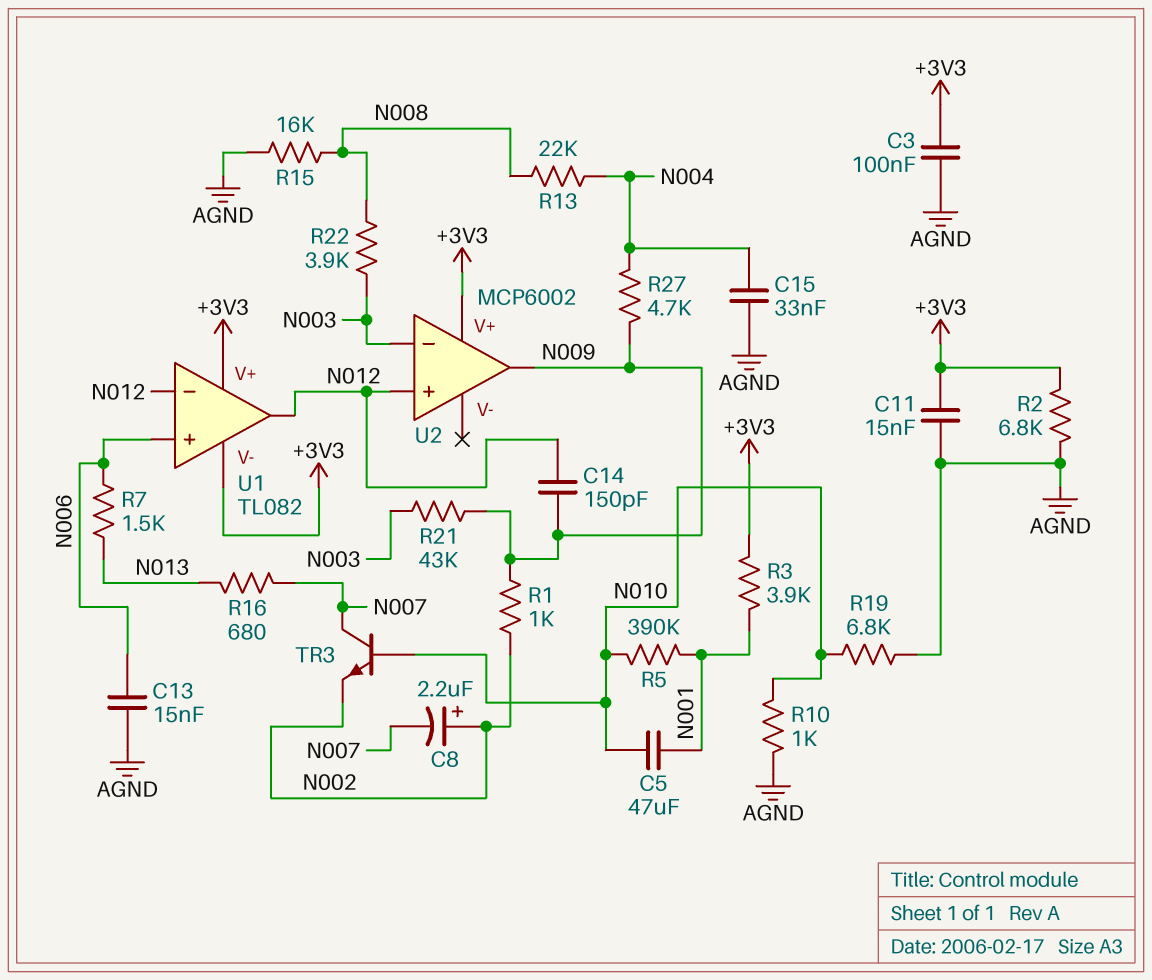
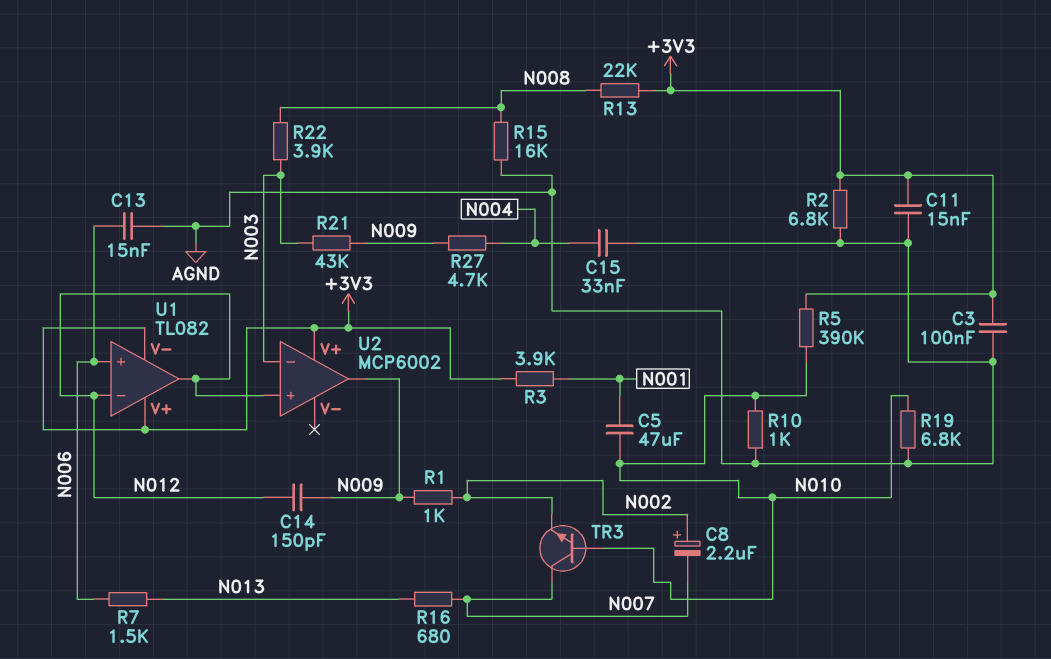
R5: 390k (N001, N010) -> 390k (+3V3, N010)
R13: 22k (N004, N008) -> 22k (+3V3, N008)

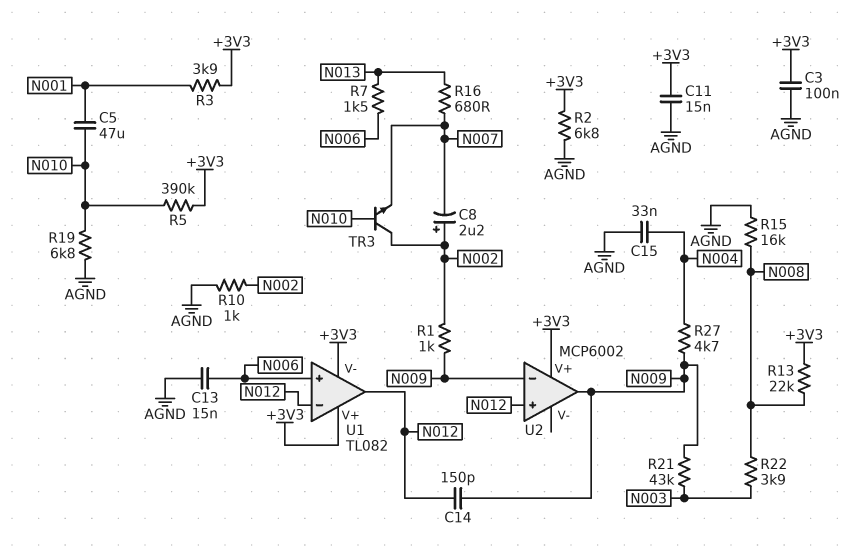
R10: 1k (AGND, N010) -> 1k (AGND, N002)
TR3: NPN (B N010, C N007, E N002) -> NPN (B N010, C N002, E N007)
U2 pin in-: N003 -> N009

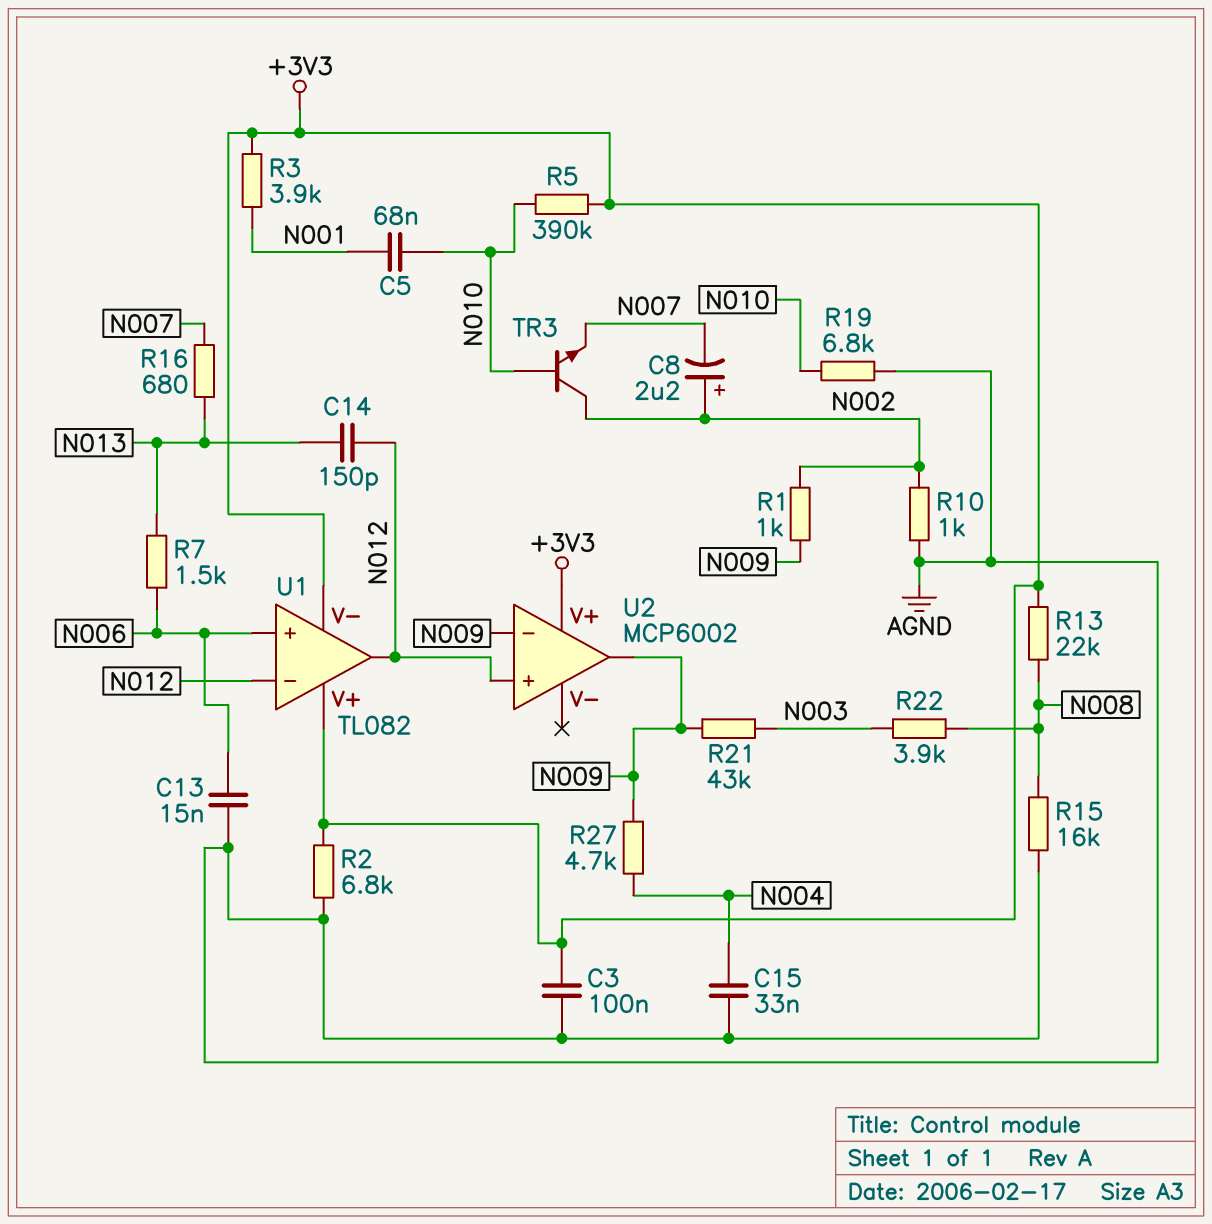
C5: 47uF (N001, N010) -> 68nF (N001, N010)
C11: 15nF (+3V3, AGND) -> none
C14: 150pF (N009, N012) -> 150pF (N012, N013)

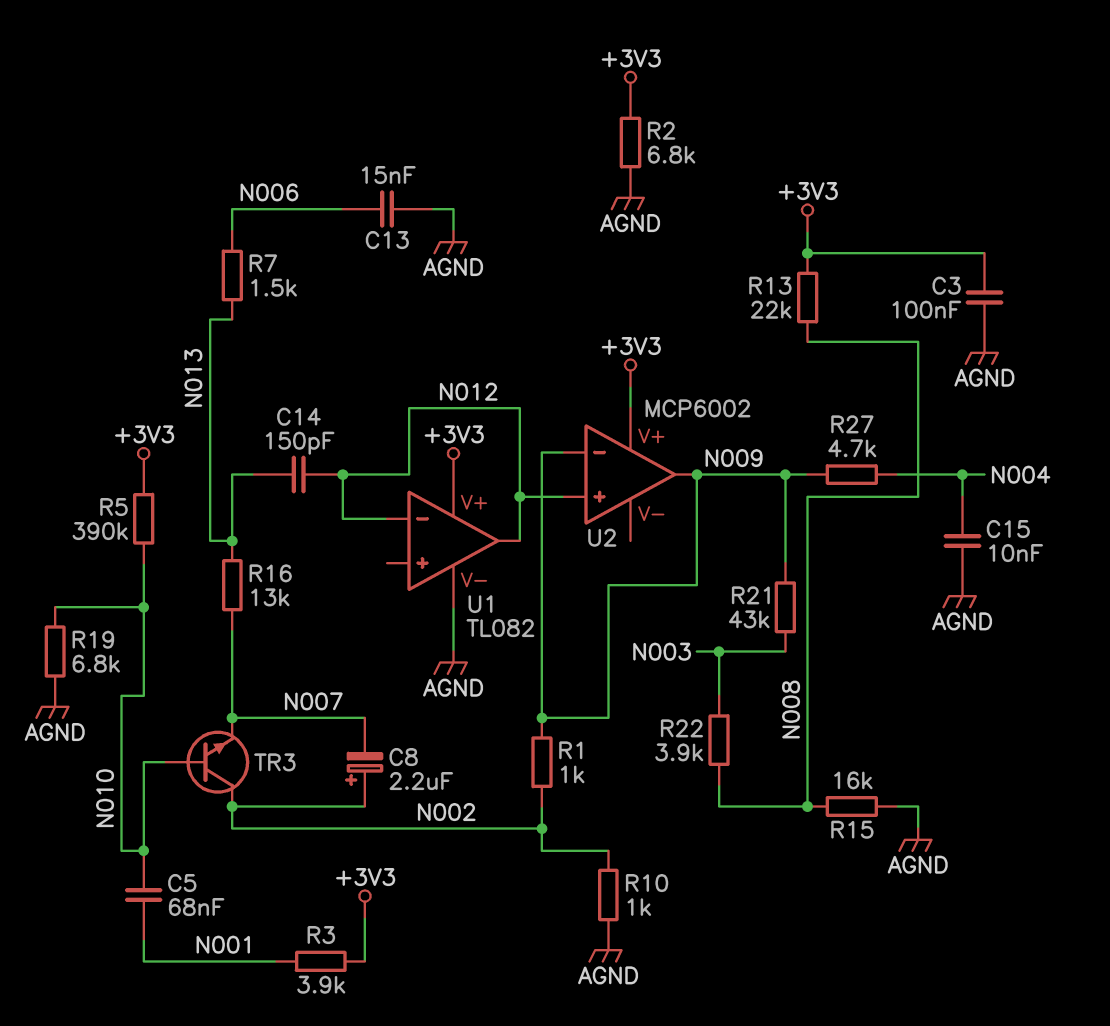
C15: 33nF (AGND, N004) -> 10nF (AGND, N004)
R16: 680 (N007, N013) -> 13k (N007, N013)
U1 pin V-: +3V3 -> AGND
U1 pin in+: N006 -> none

